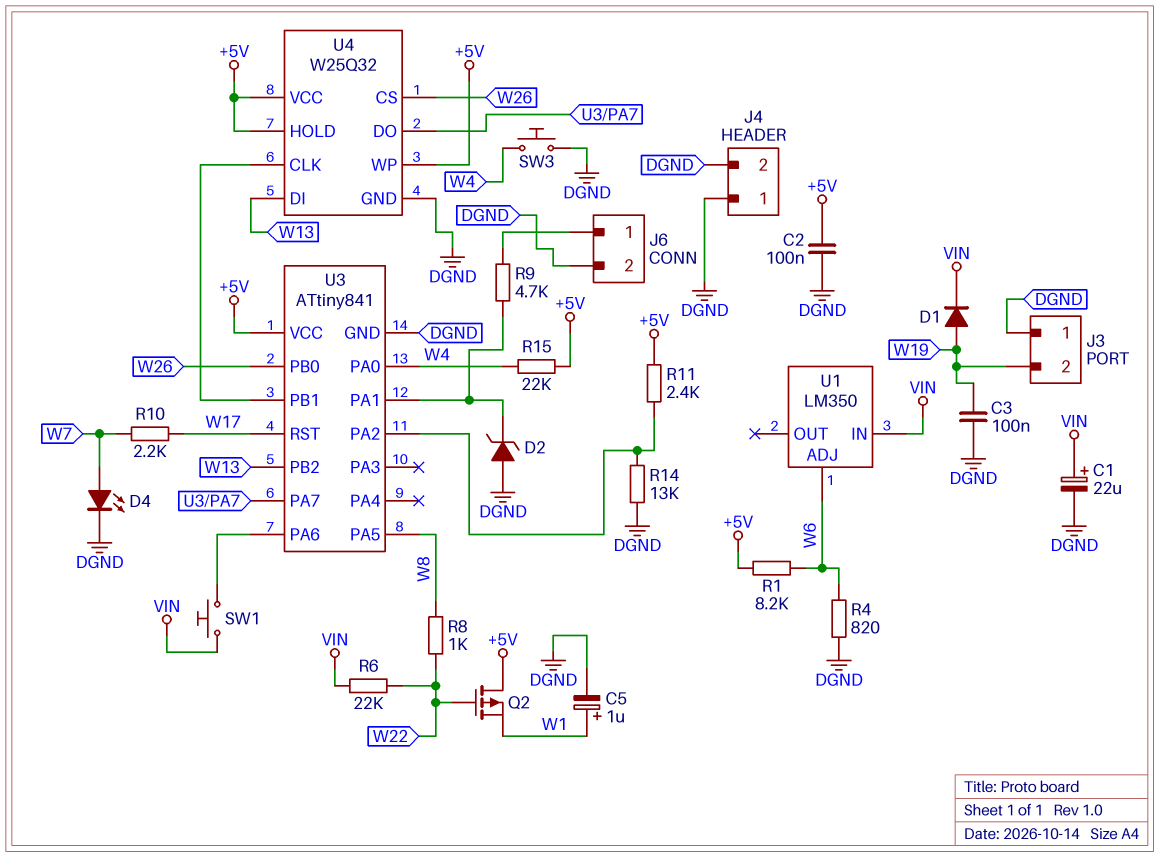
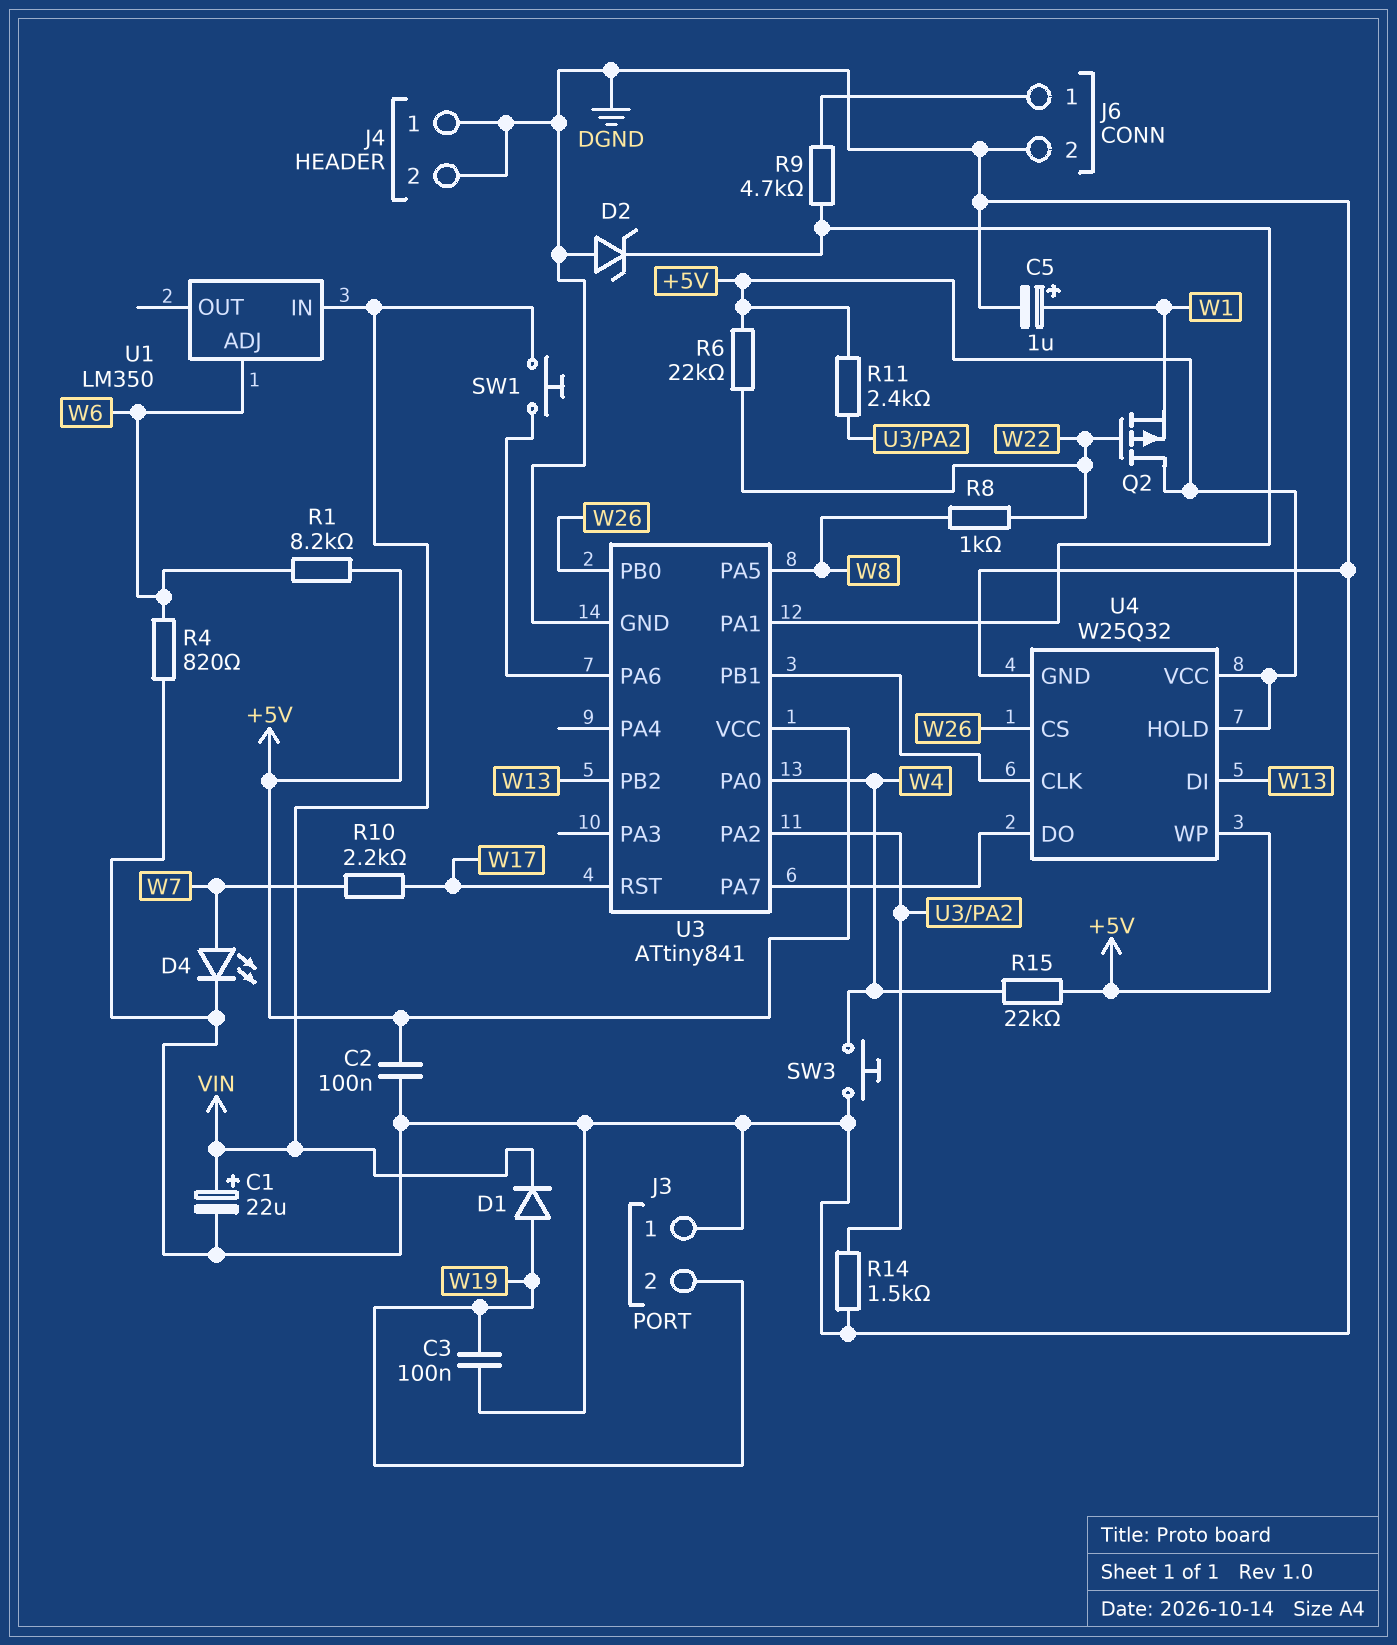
R6: 22k (VIN, W22) -> 22k (+5V, W22)
R14: 13k (DGND, U3/PA2) -> 1.5k (DGND, U3/PA2)

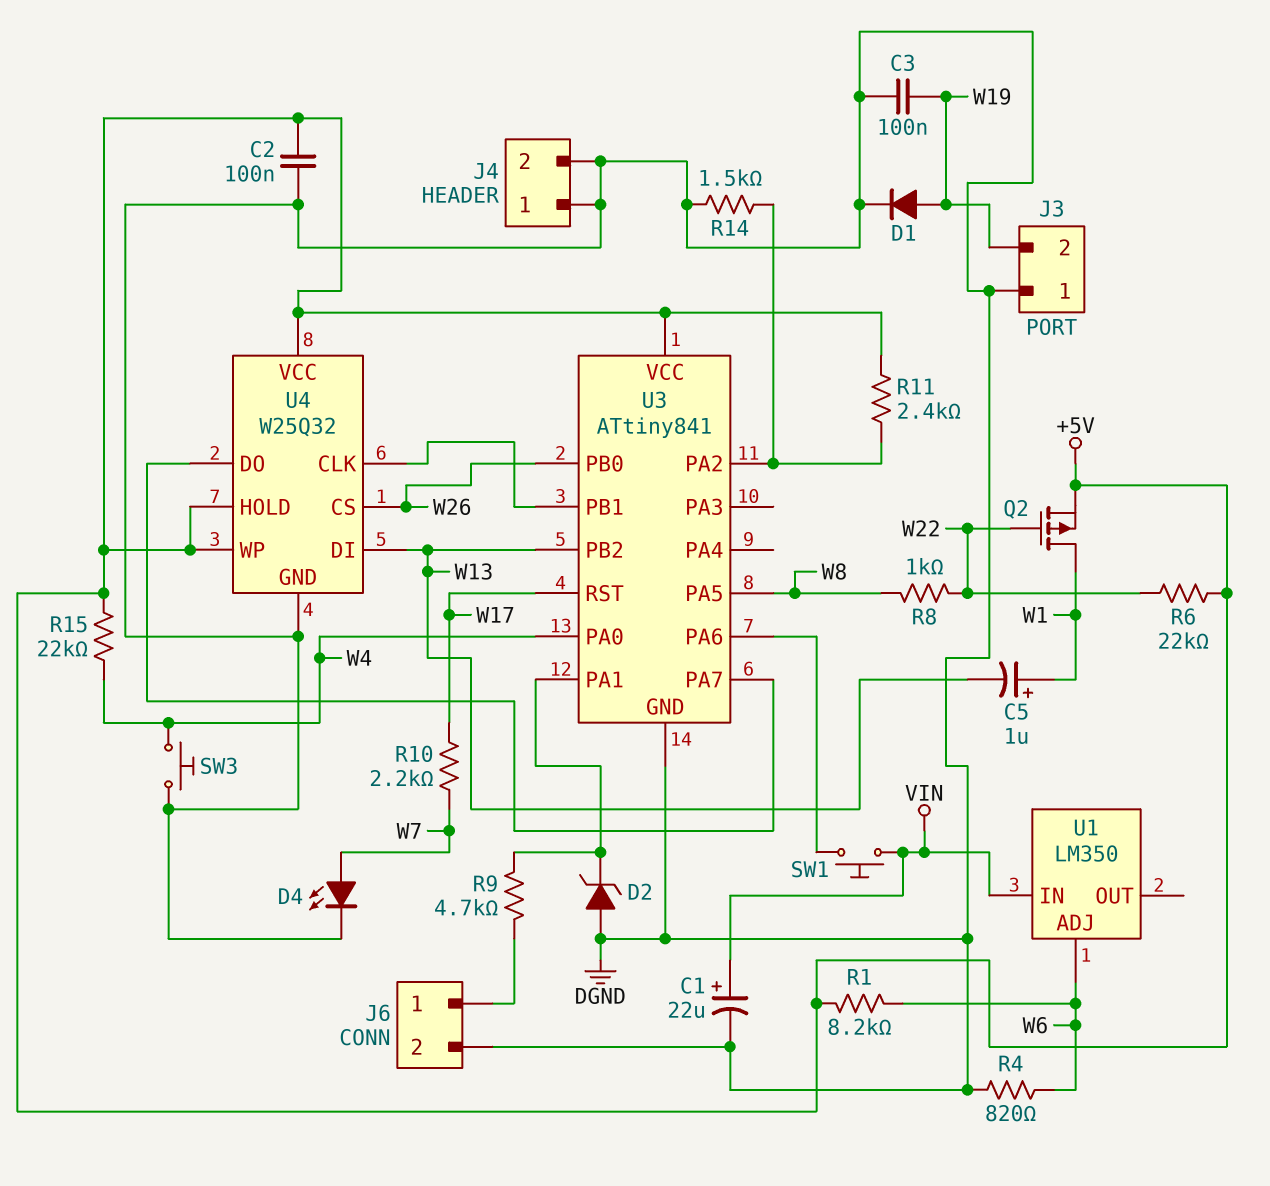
C5: 1uF (plus W1, minus DGND) -> 1uF (plus W1, minus W13)
D1: diode (A W19, K VIN) -> diode (A W19, K DGND)
Q2: PMOS (G W22, D +5V, S W1) -> PMOS (G W22, D W1, S +5V)

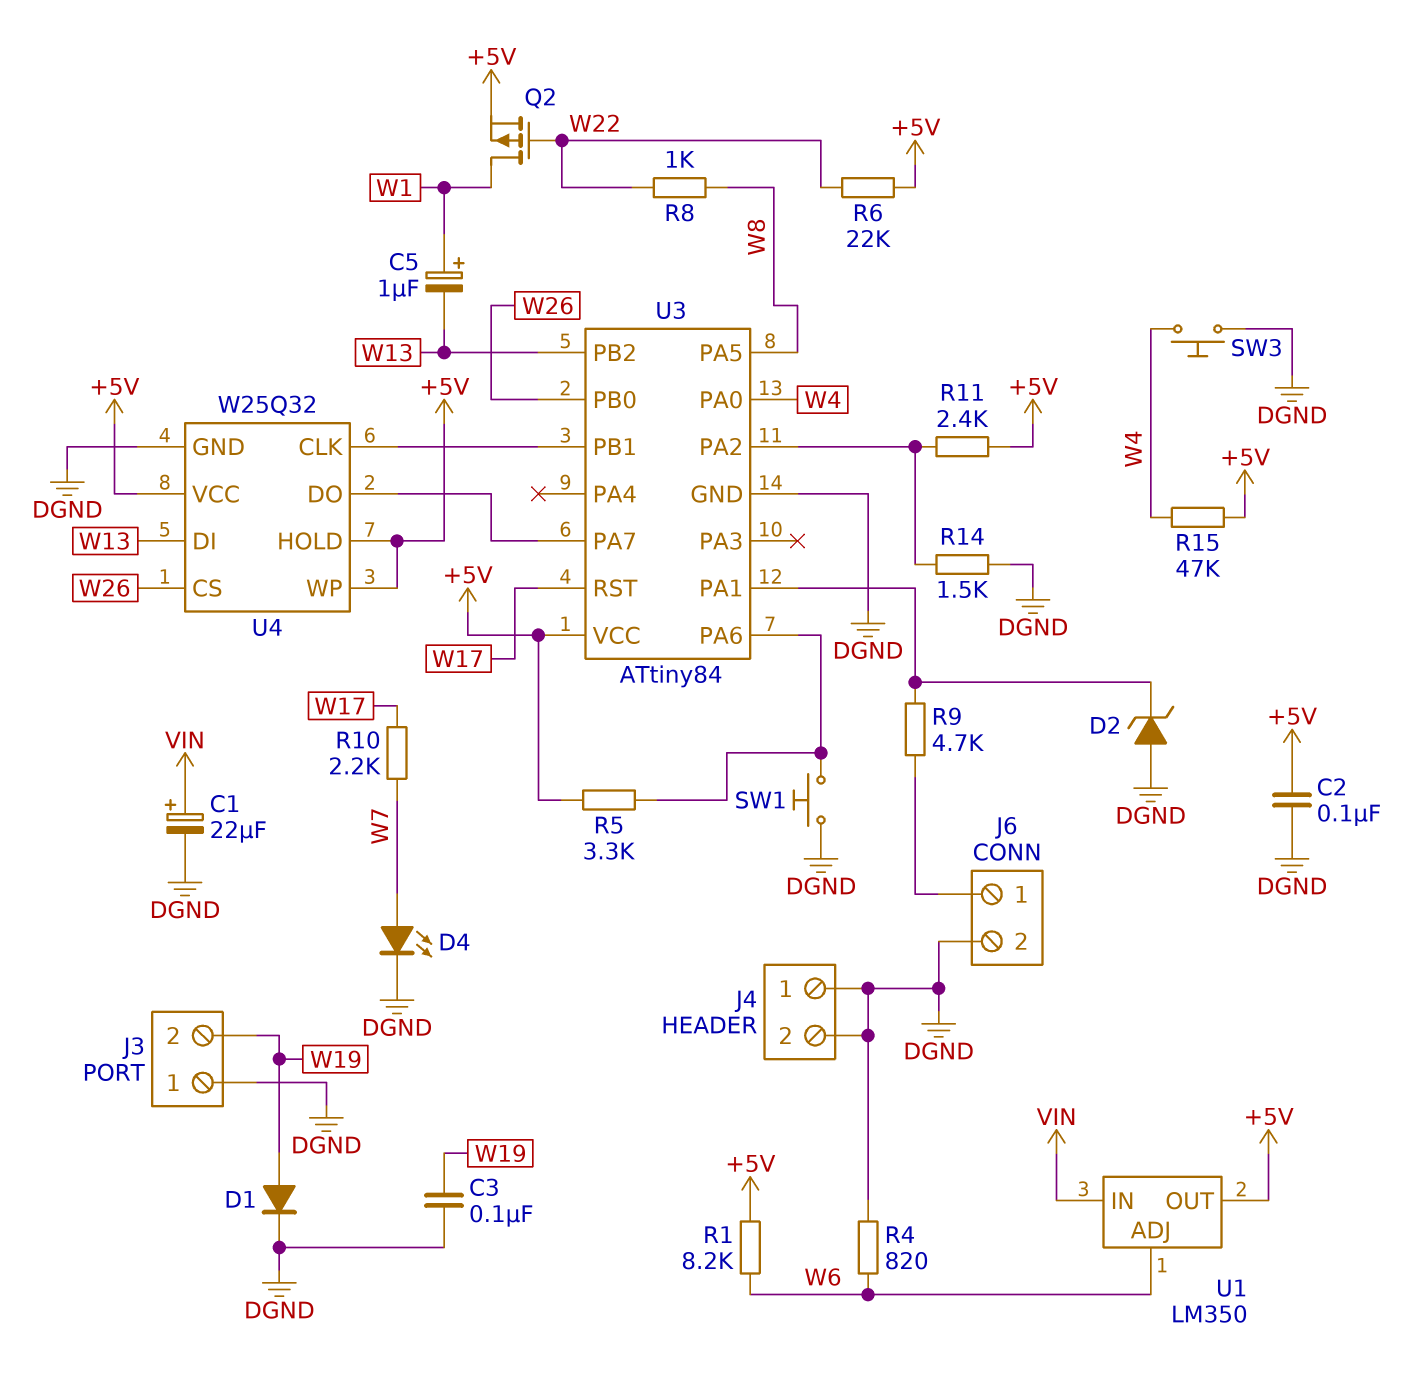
R5: none -> 3.3k (+5V, U3/PA6)
R15: 22k (+5V, W4) -> 47k (+5V, W4)
SW1: button (U3/PA6, VIN) -> button (DGND, U3/PA6)
U1 pin OUT: none -> +5V
U3: ATtiny841 -> ATtiny84

